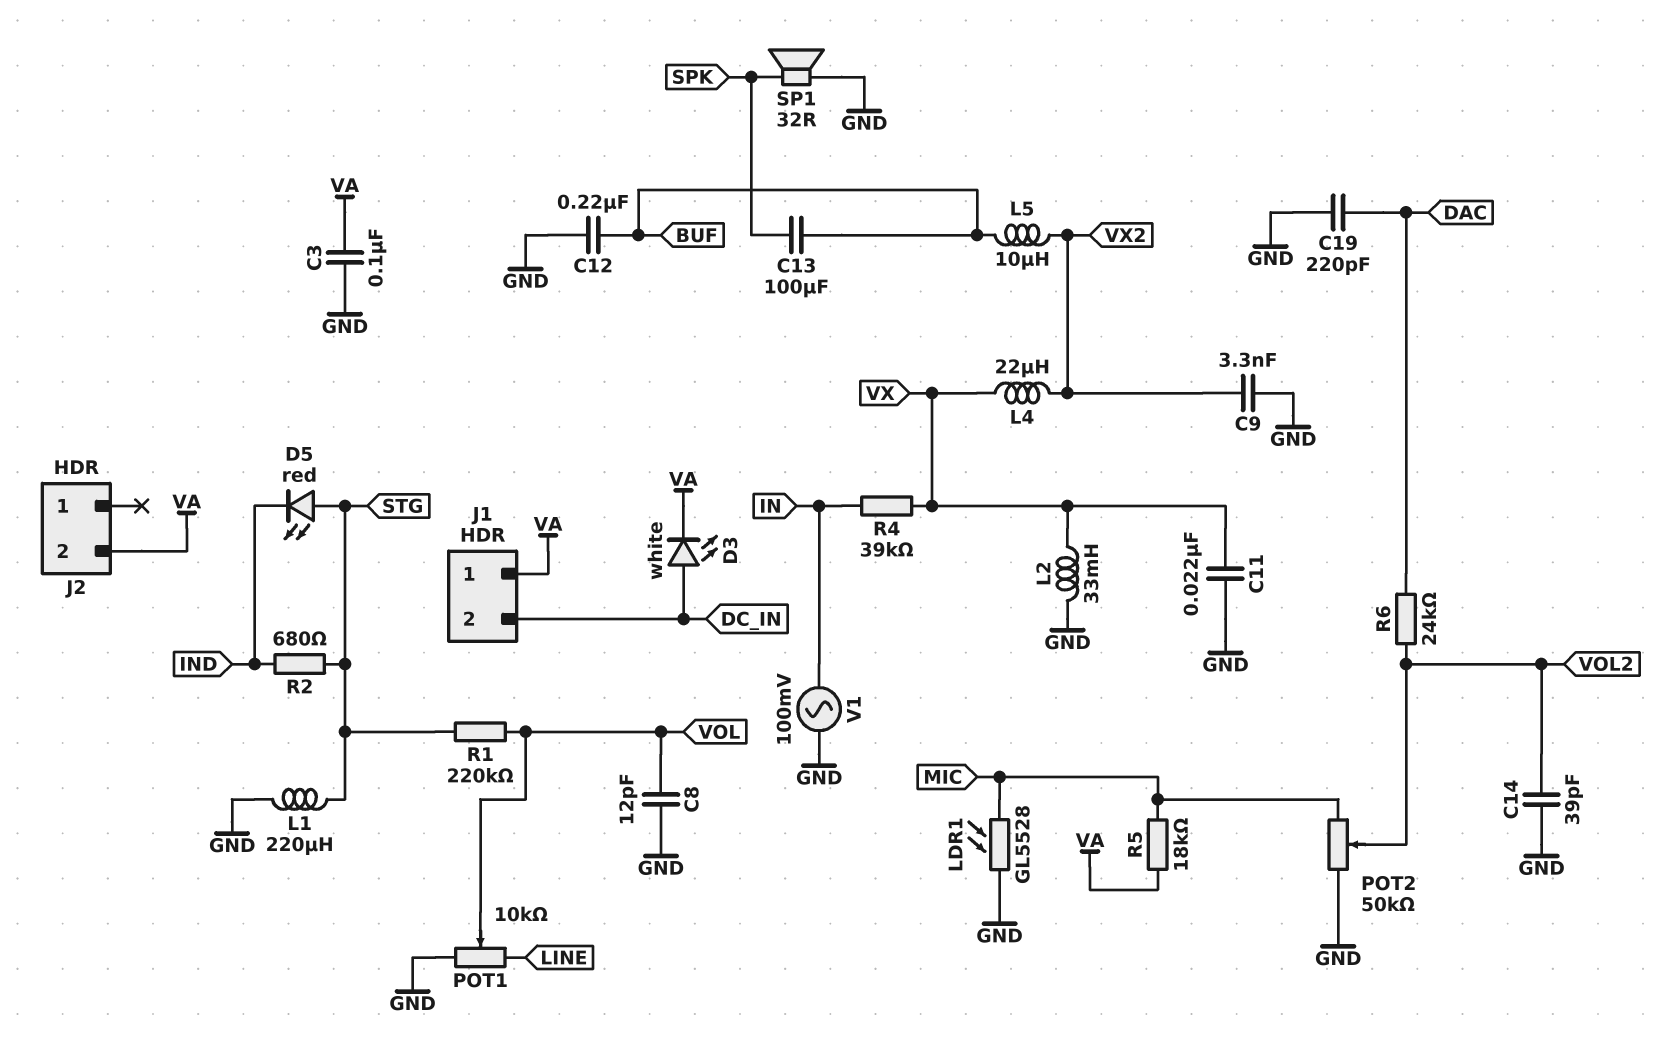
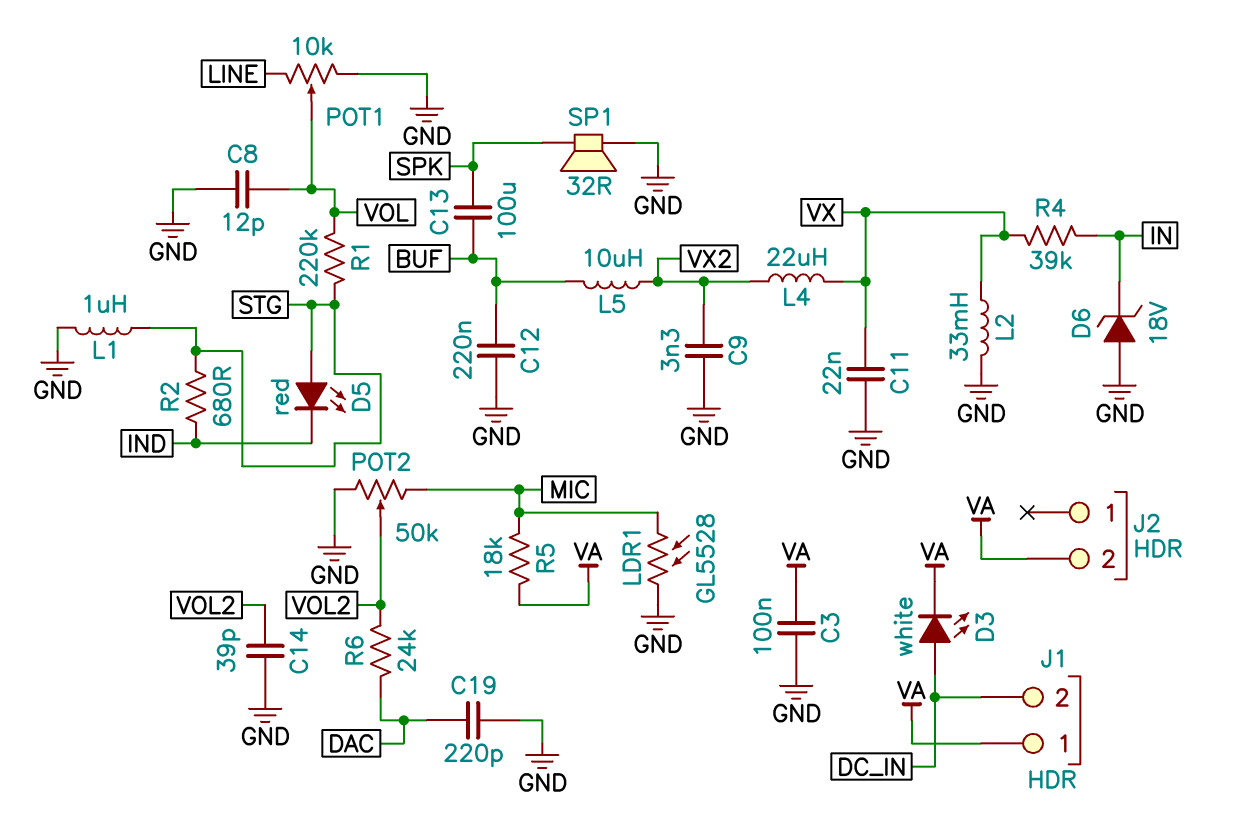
D6: none -> zener 18V (A GND, K IN)
L1: 220uH (GND, STG) -> 1uH (GND, STG)
V1: AC 100mV (GND, IN) -> none

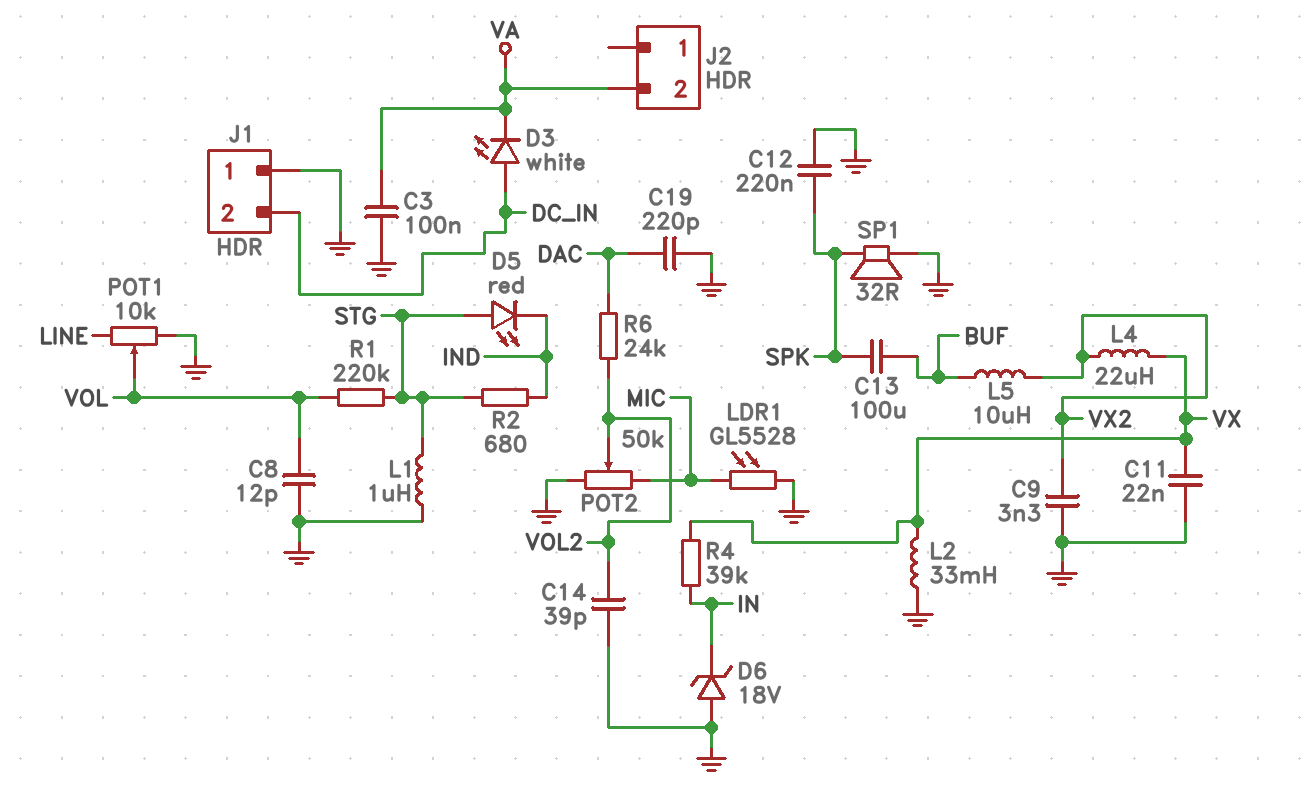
C12: 220nF (BUF, GND) -> 220nF (GND, SPK)
J1 pin 1: VA -> GND
R5: 18k (MIC, VA) -> none

